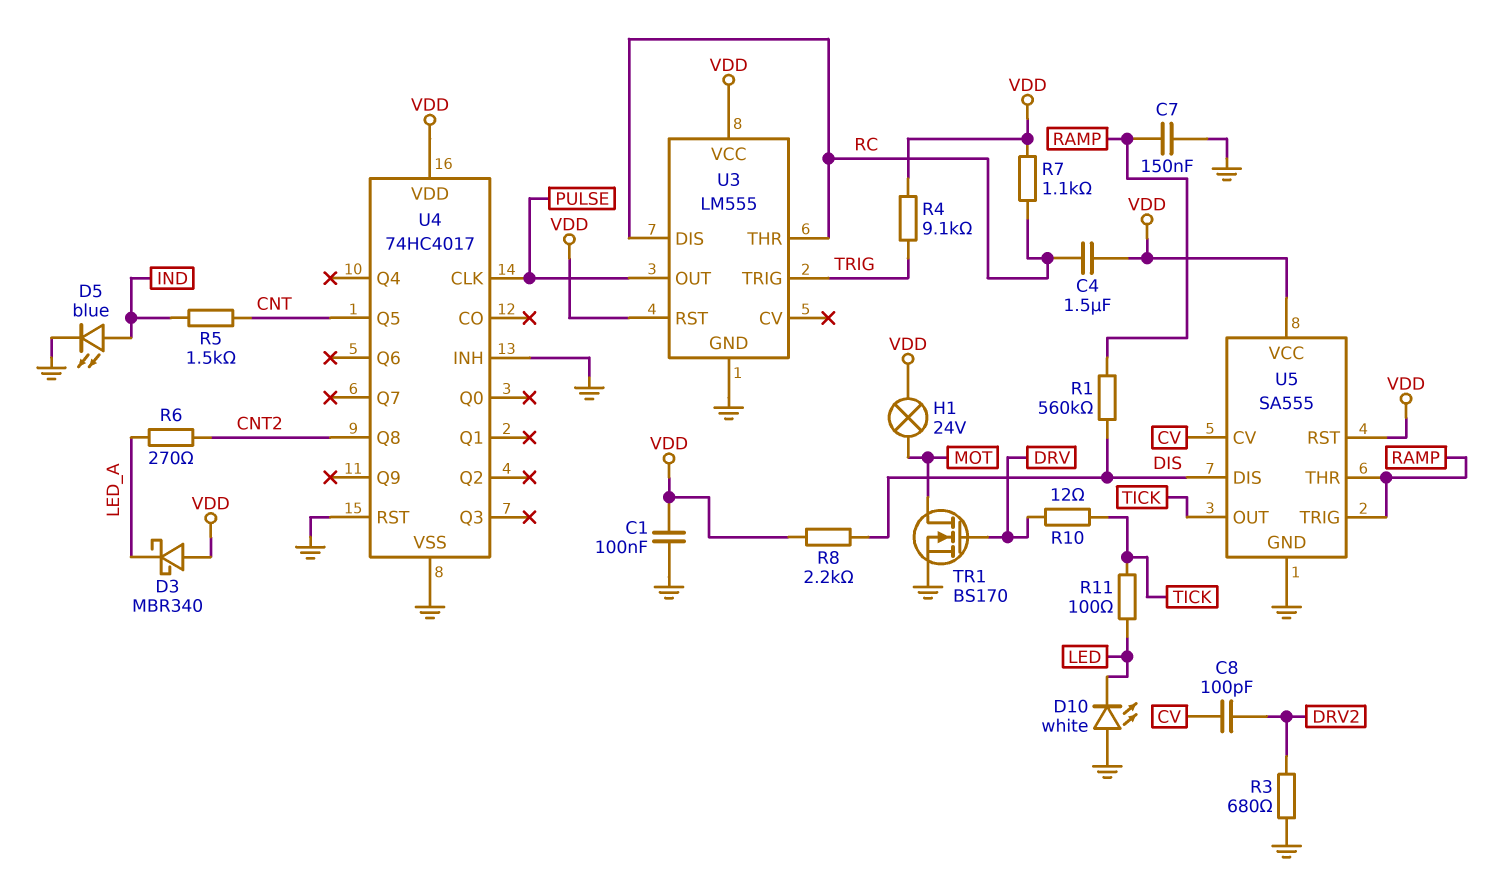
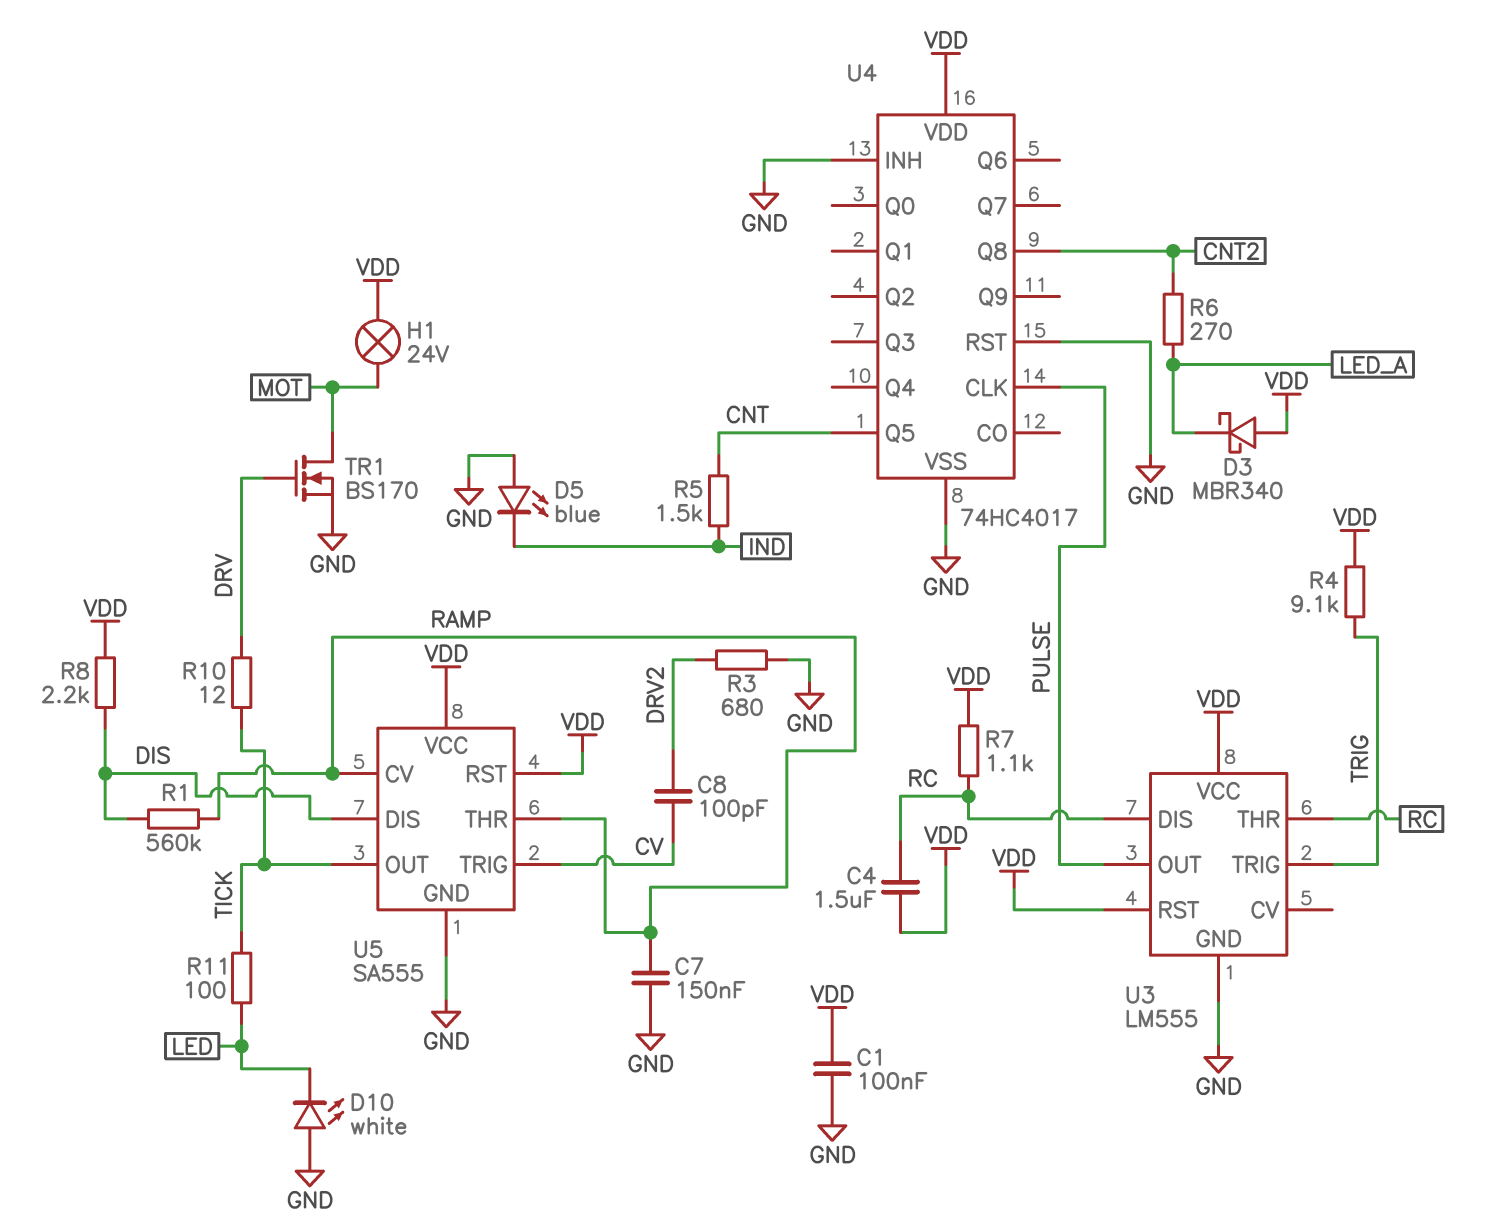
D5: LED blue (A IND, K GND) -> LED blue (A GND, K IND)
U5 pin CV: CV -> RAMP
U5 pin TRIG: RAMP -> CV

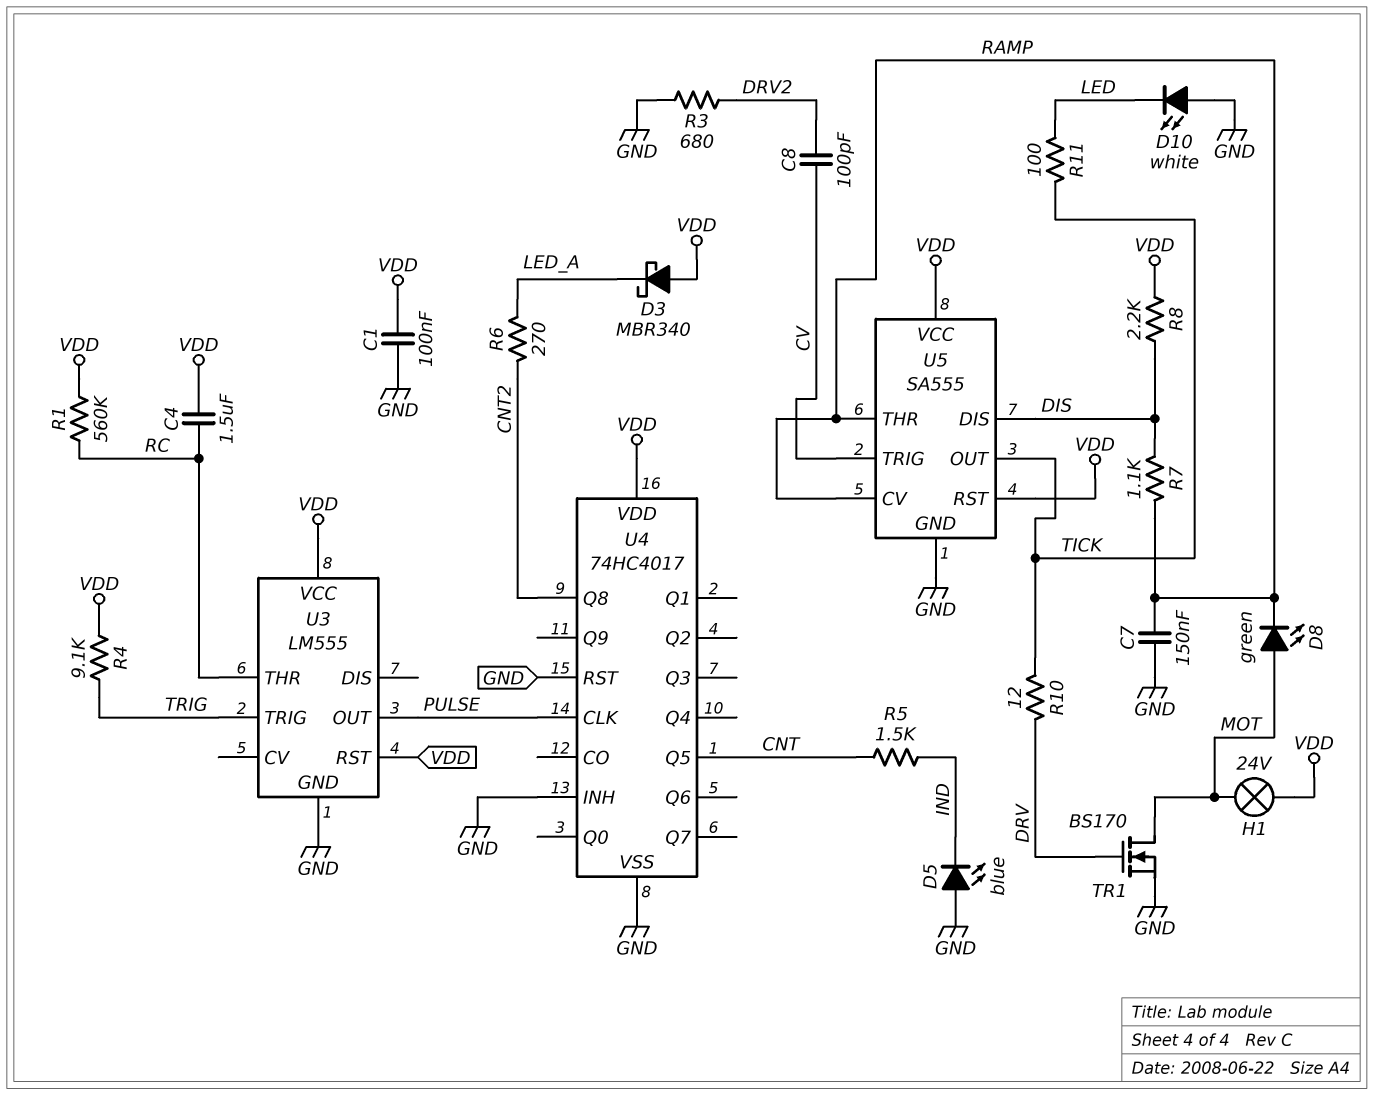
D8: none -> LED green (A MOT, K RAMP)
R1: 560k (DIS, RAMP) -> 560k (RC, VDD)
R7: 1.1k (RC, VDD) -> 1.1k (DIS, RAMP)
U3 pin DIS: RC -> none

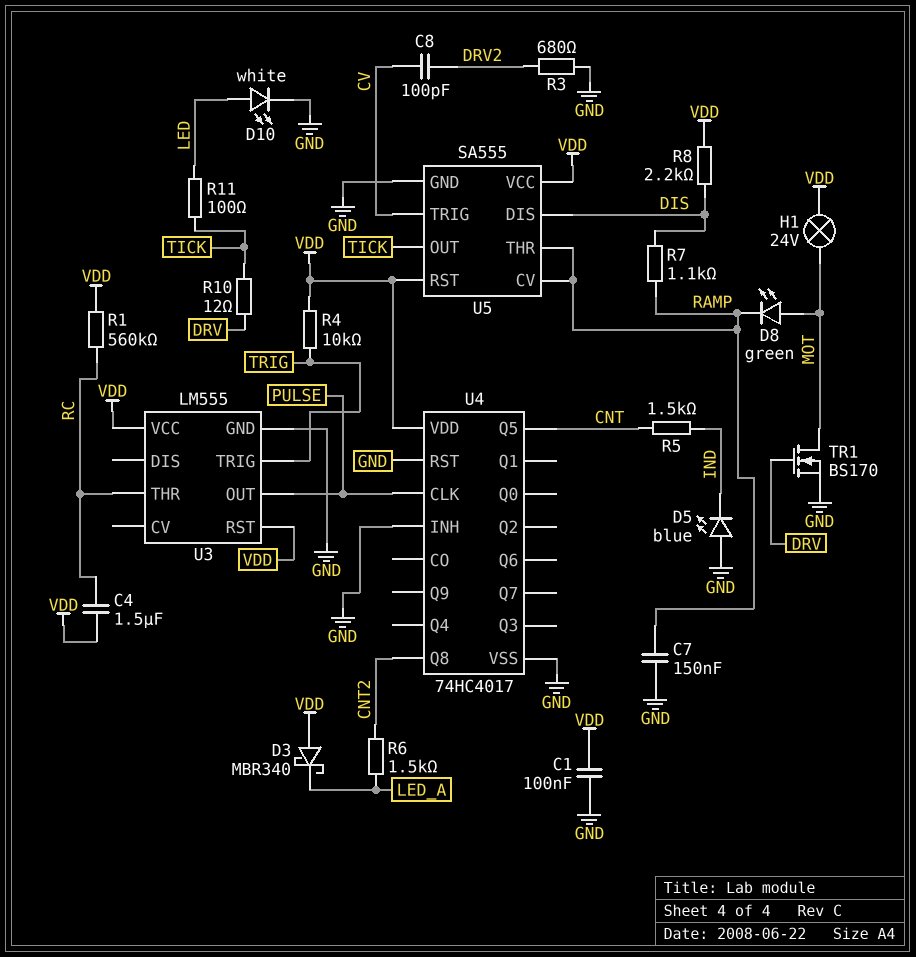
D10: LED white (A GND, K LED) -> LED white (A LED, K GND)
R4: 9.1k (TRIG, VDD) -> 10k (TRIG, VDD)
R6: 270 (CNT2, LED_A) -> 1.5k (CNT2, LED_A)

